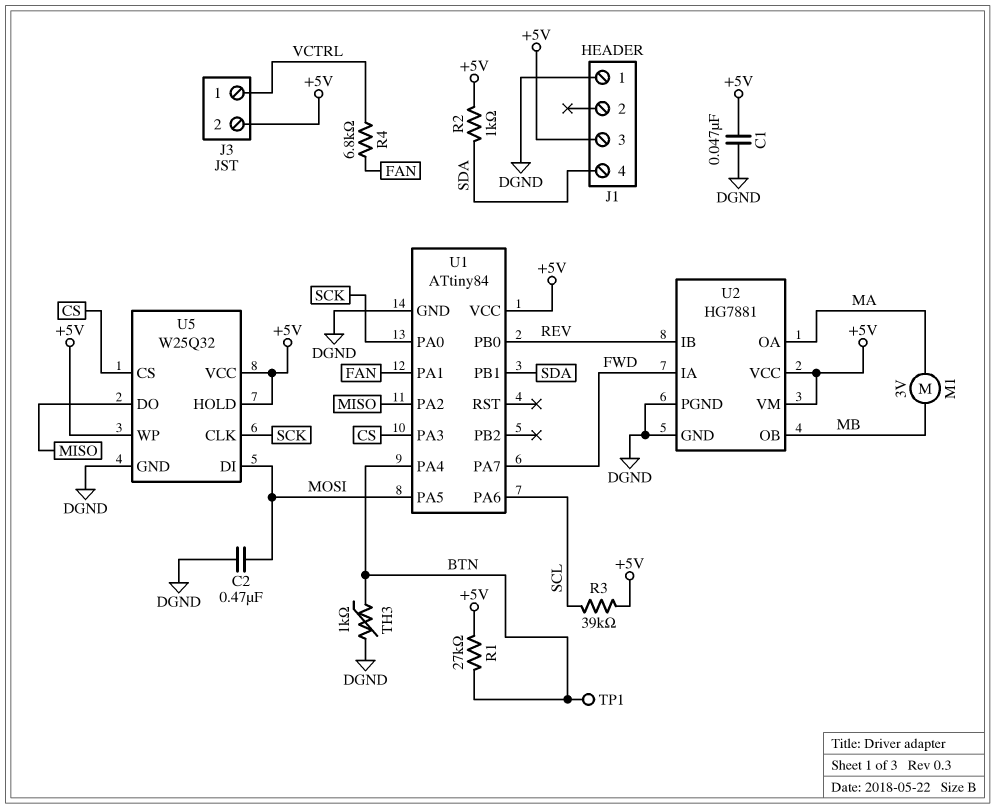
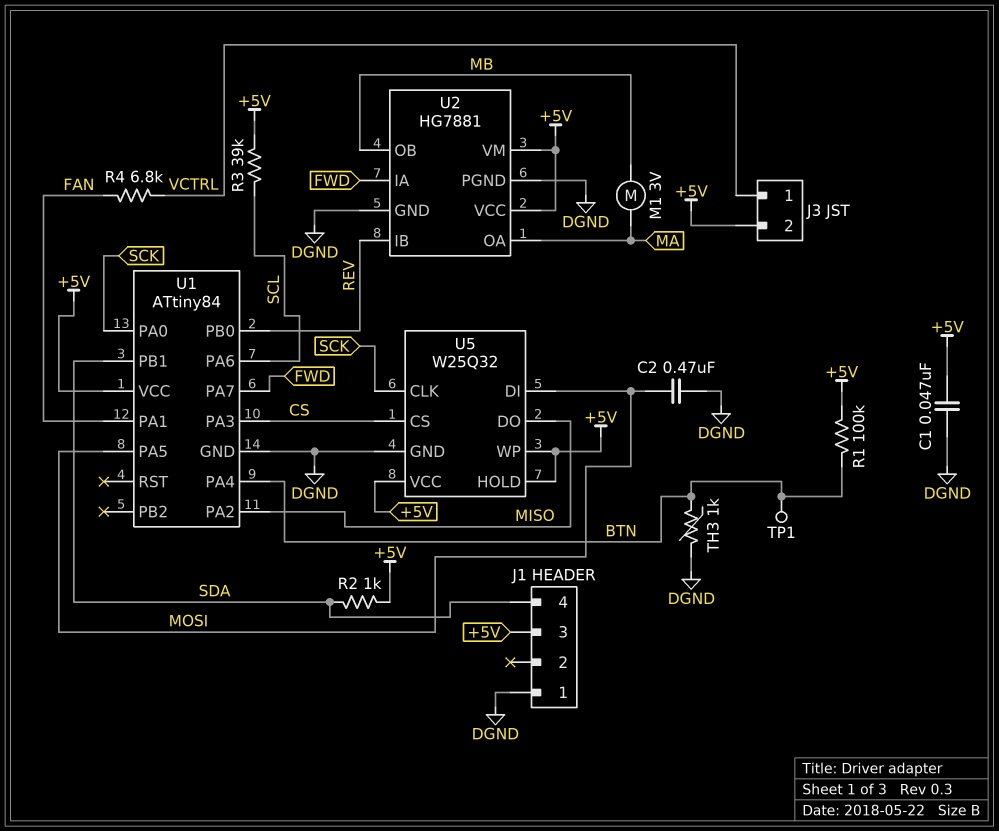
R1: 27k (+5V, BTN) -> 100k (+5V, BTN)

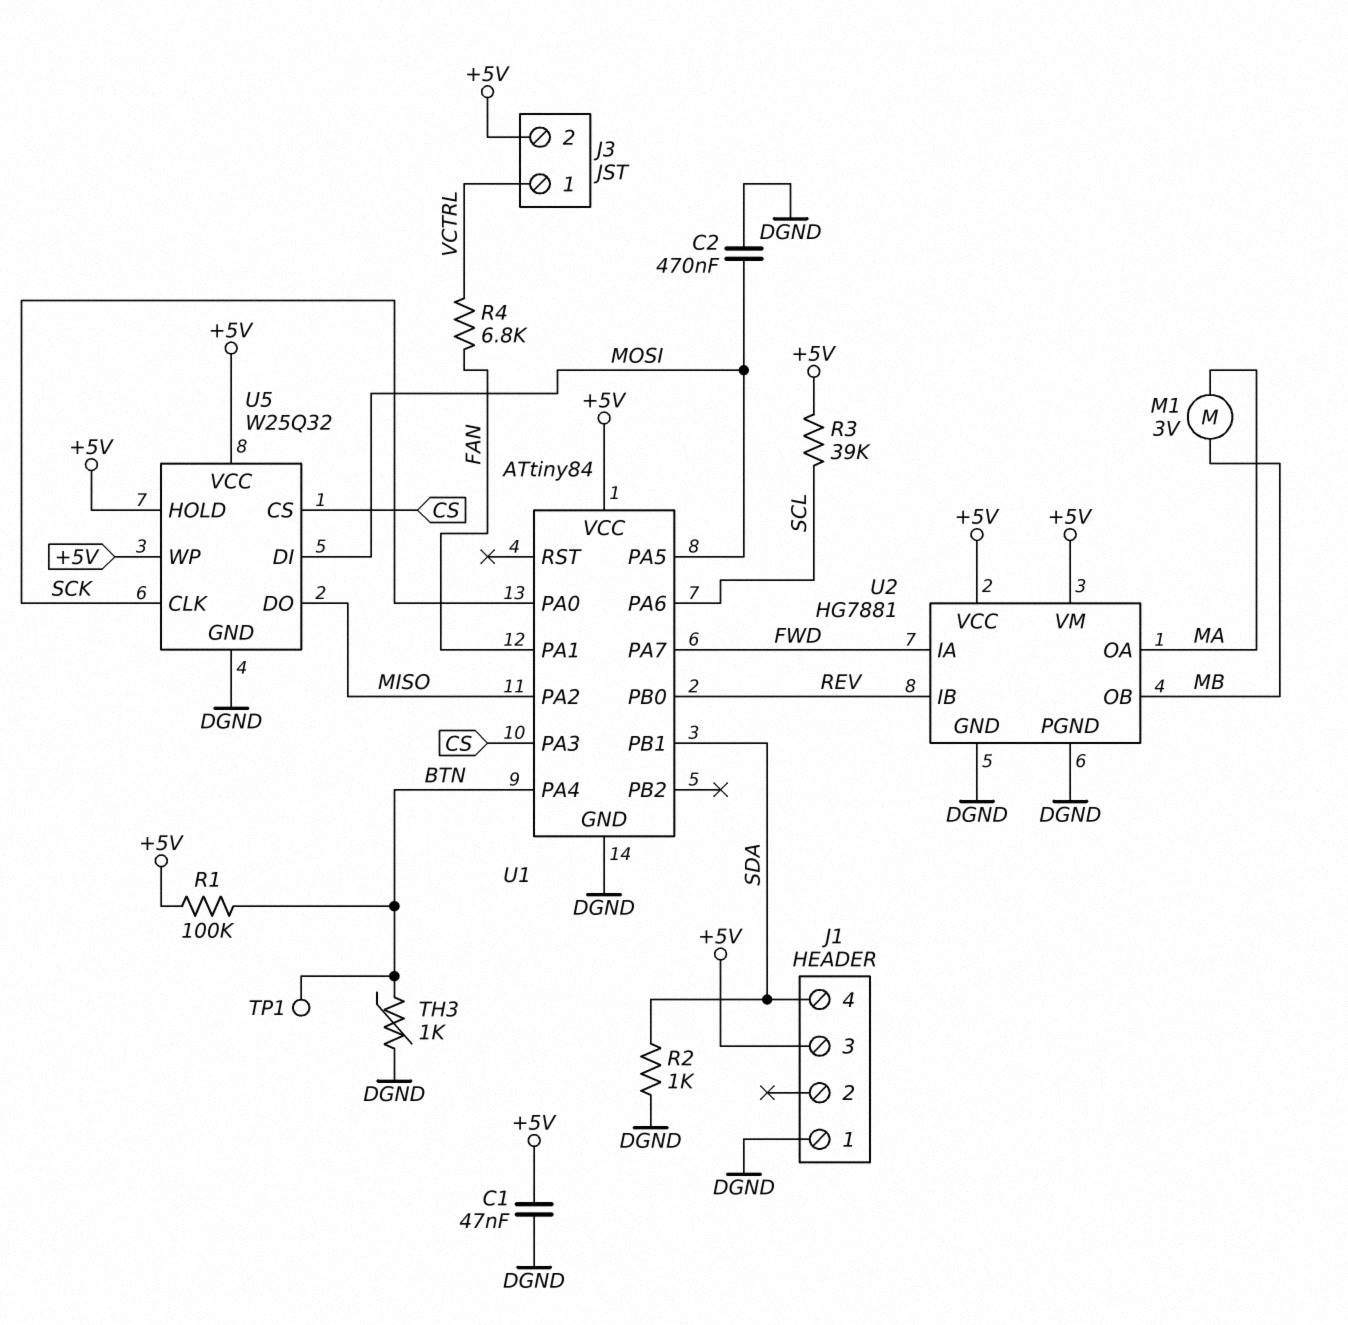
R2: 1k (+5V, SDA) -> 1k (DGND, SDA)

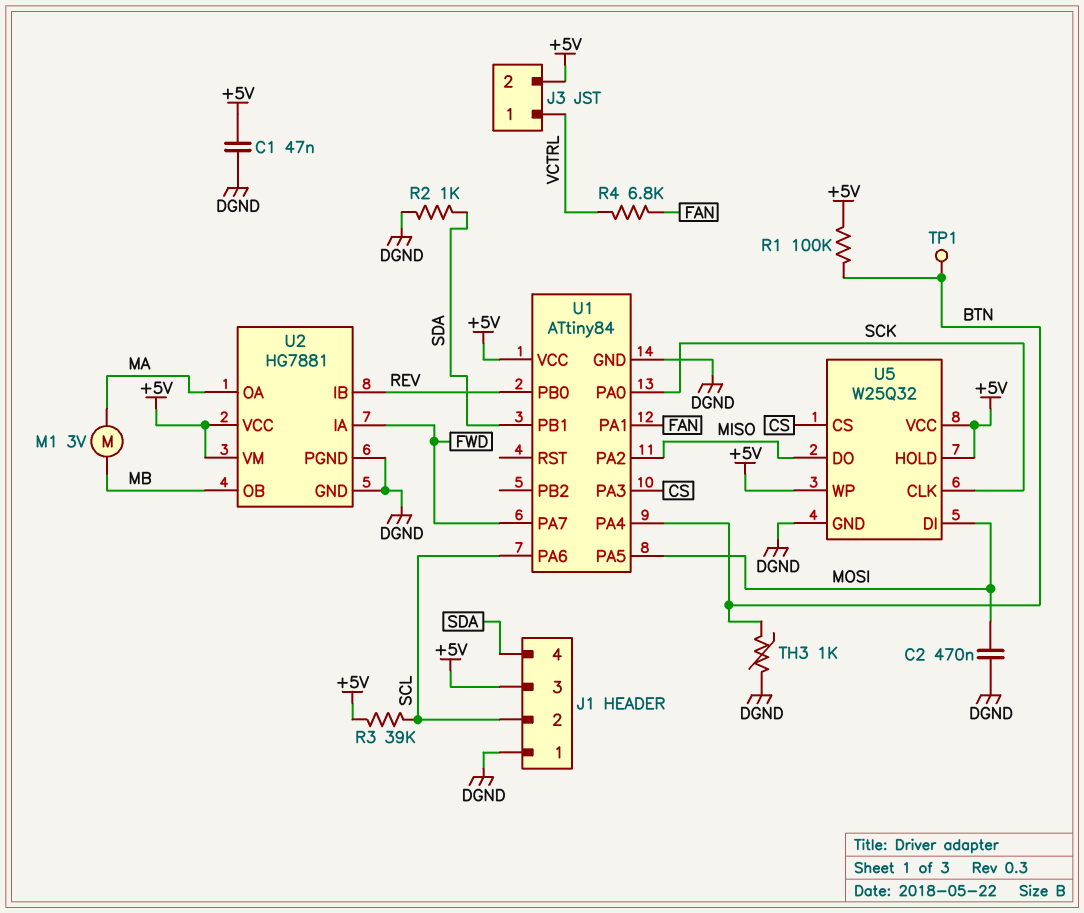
J1 pin 2: none -> SCL

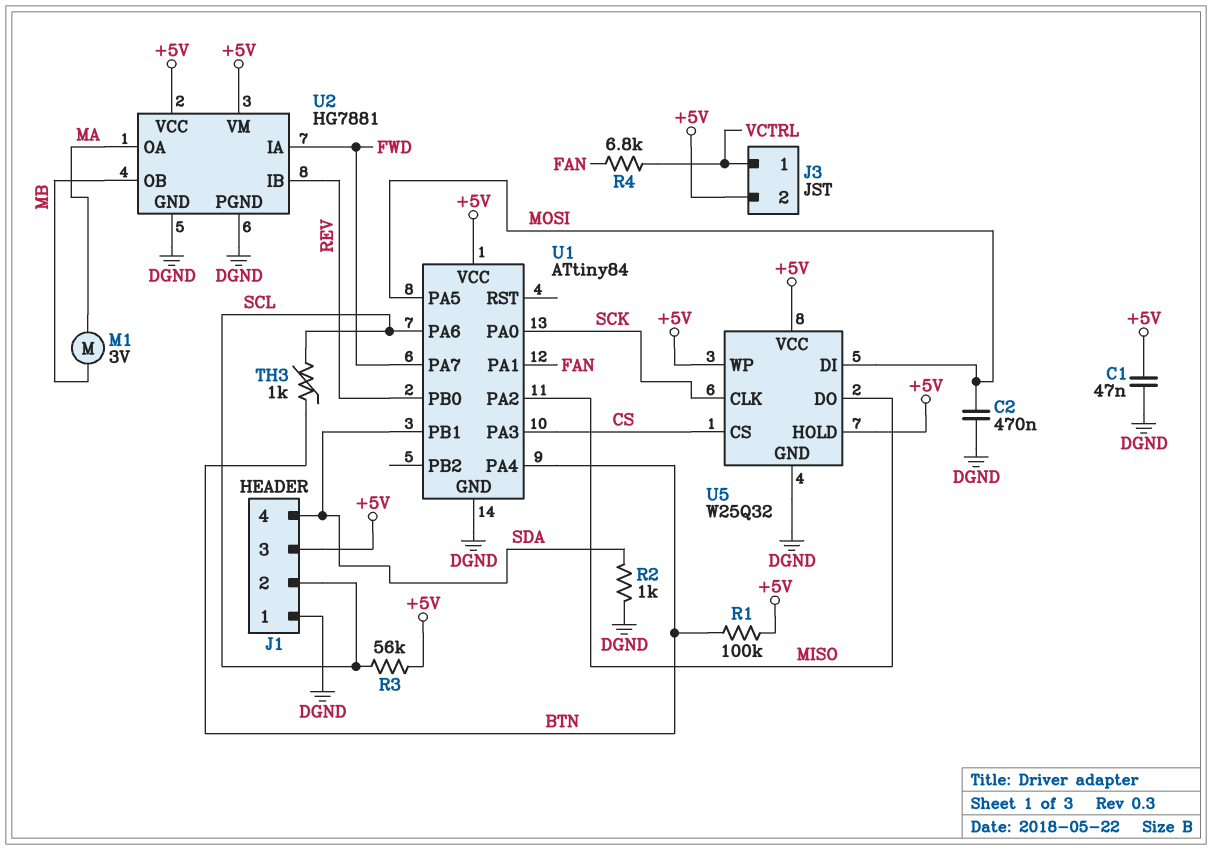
R3: 39k (+5V, SCL) -> 56k (+5V, SCL)
TH3: 1k (BTN, DGND) -> 1k (BTN, SCL)
TP1: test point (BTN) -> none

